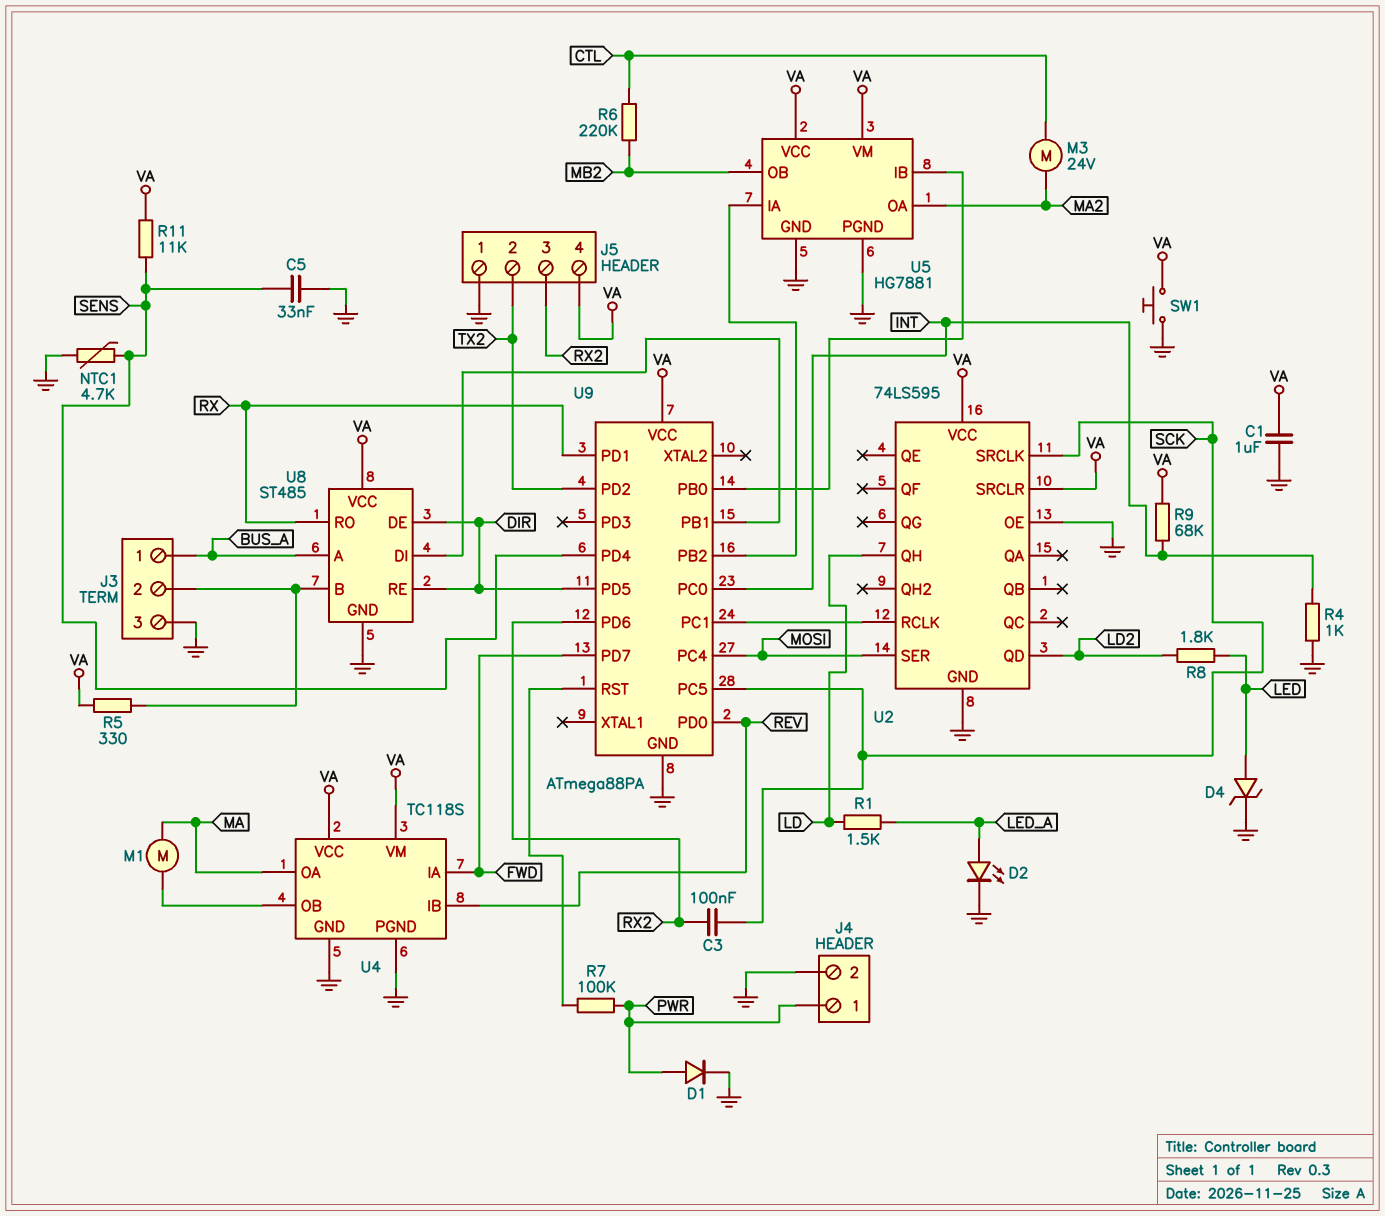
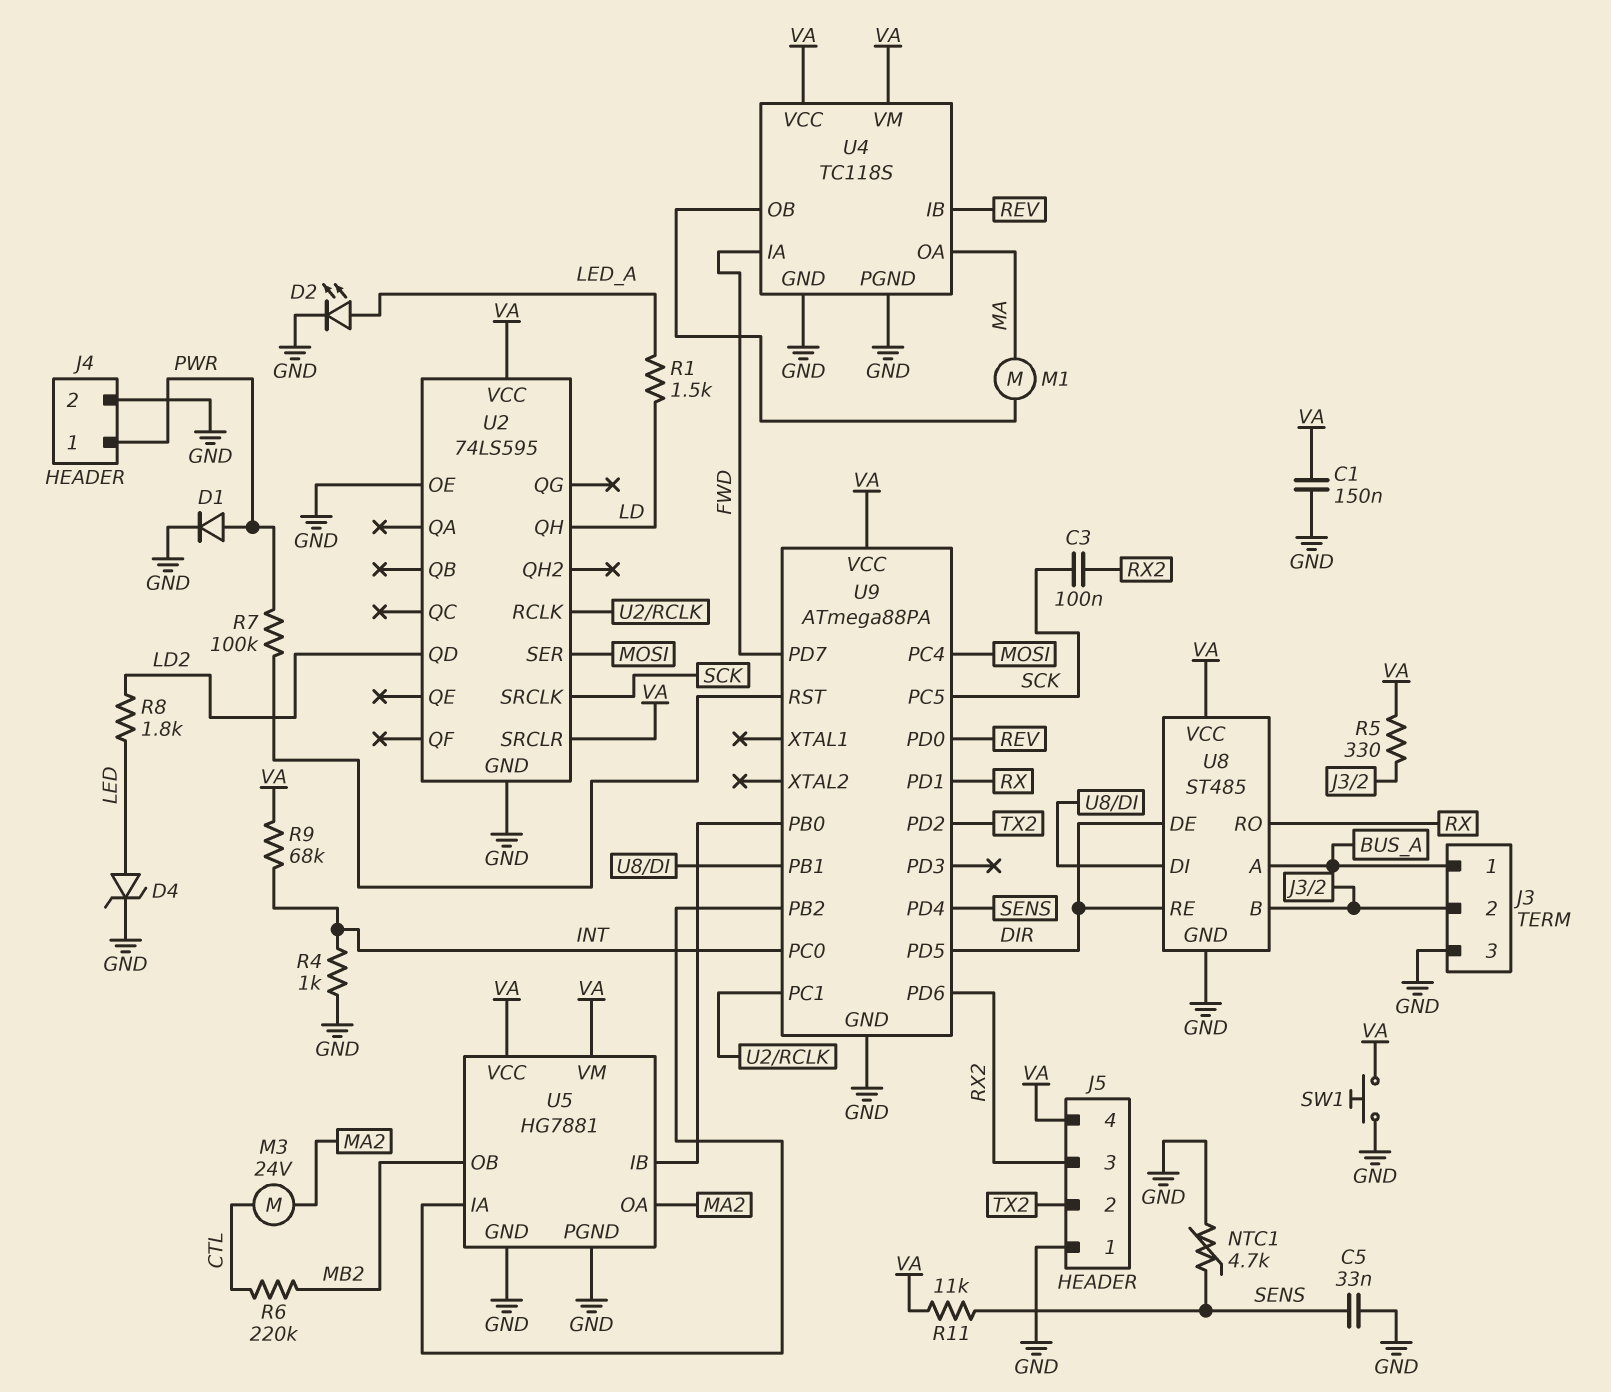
C1: 1uF (GND, VA) -> 150nF (GND, VA)

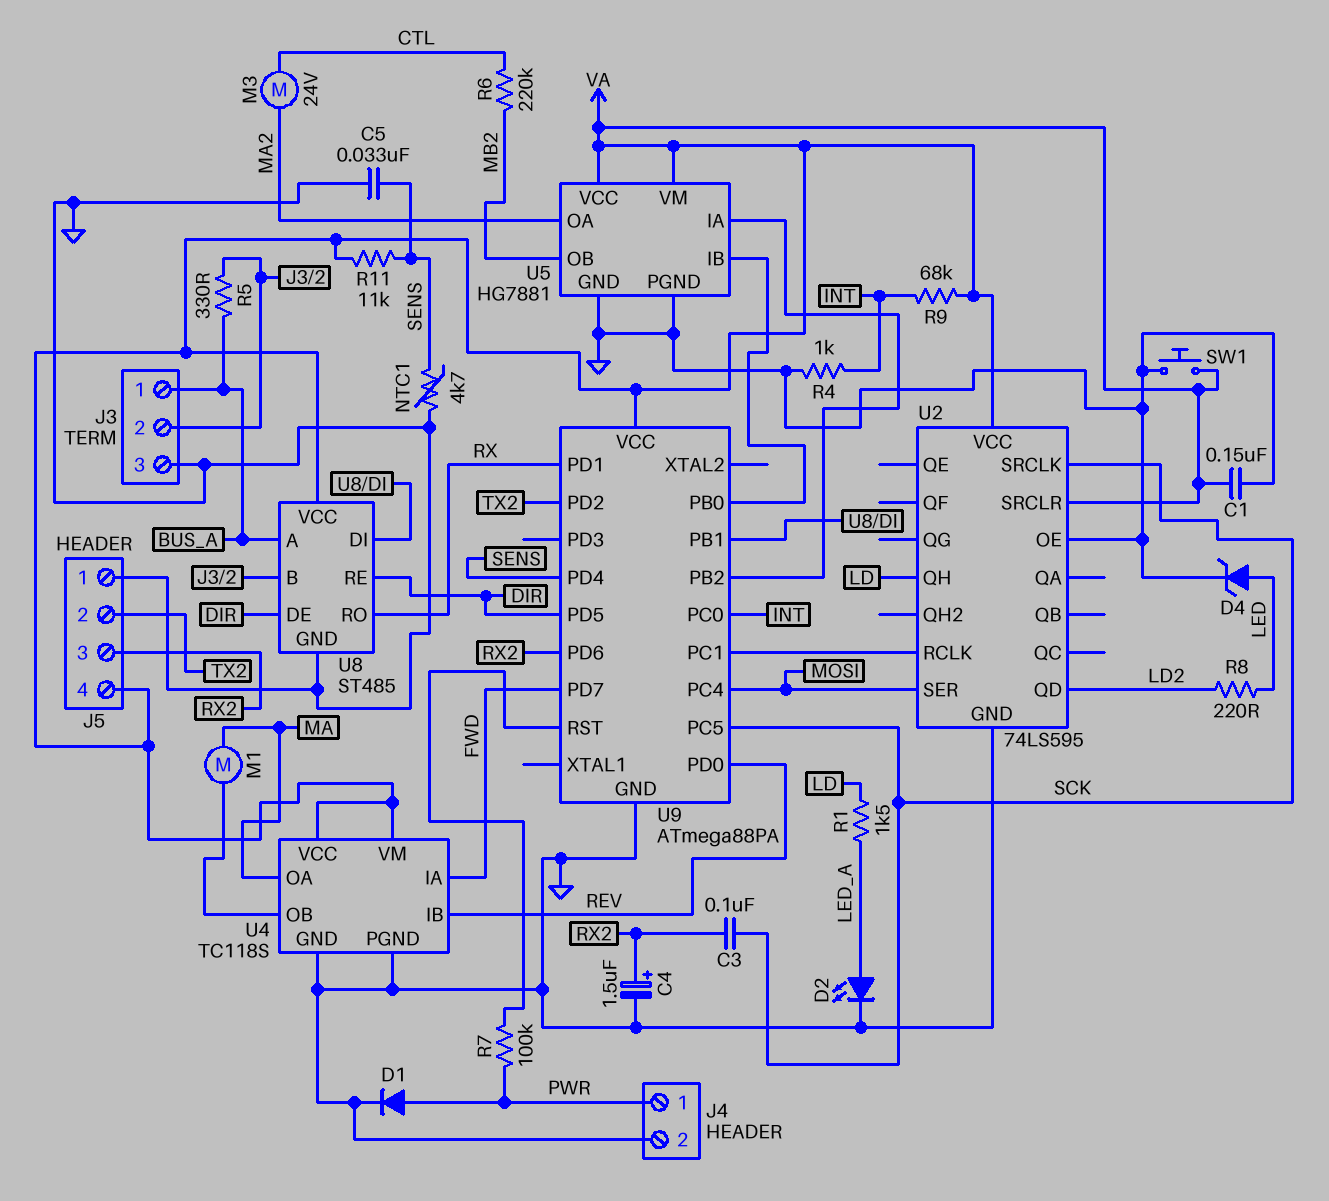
C4: none -> 1.5uF (plus RX2, minus GND)
R5: 330 (J3/2, VA) -> 330 (BUS_A, J3/2)
R8: 1.8k (LD2, LED) -> 220 (LD2, LED)

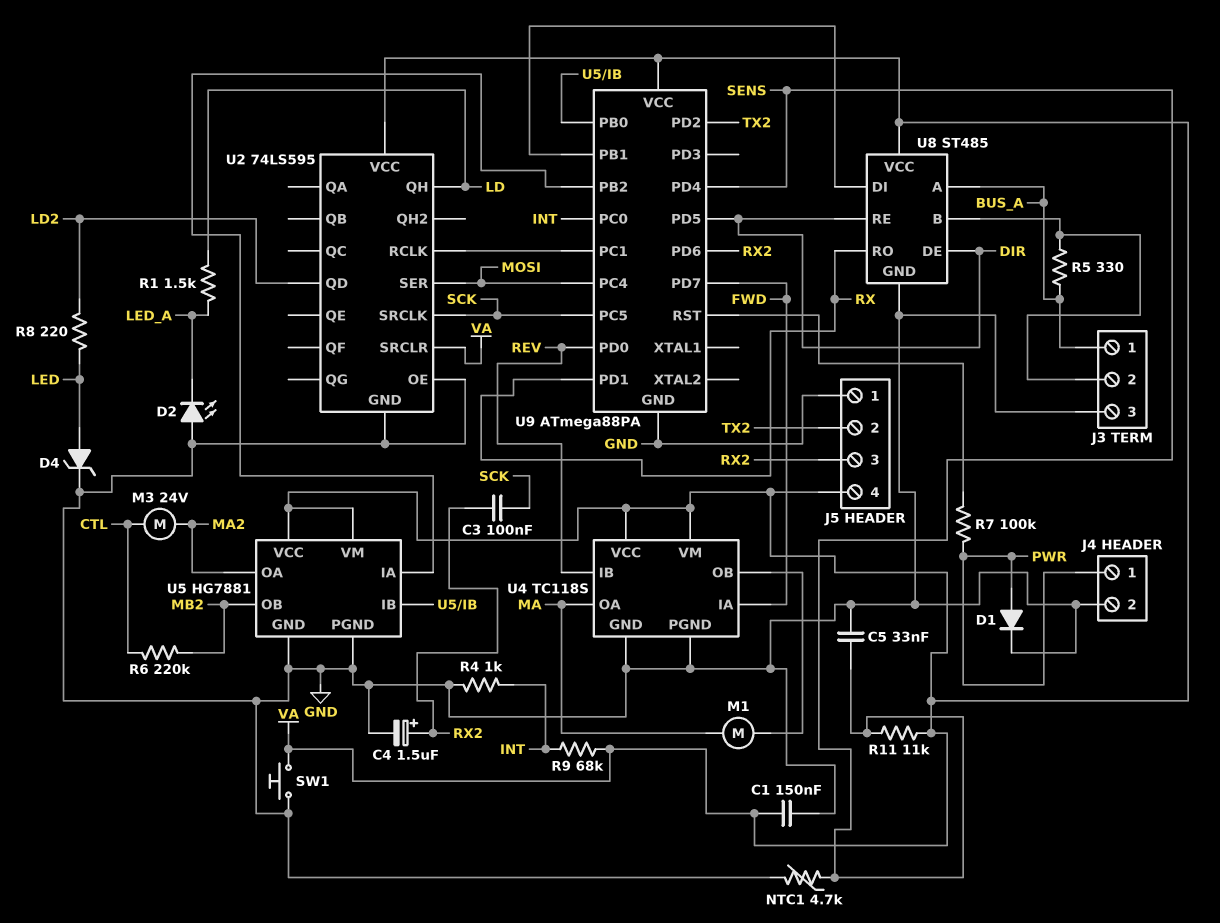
D2: LED (A LED_A, K GND) -> LED (A GND, K LED_A)

